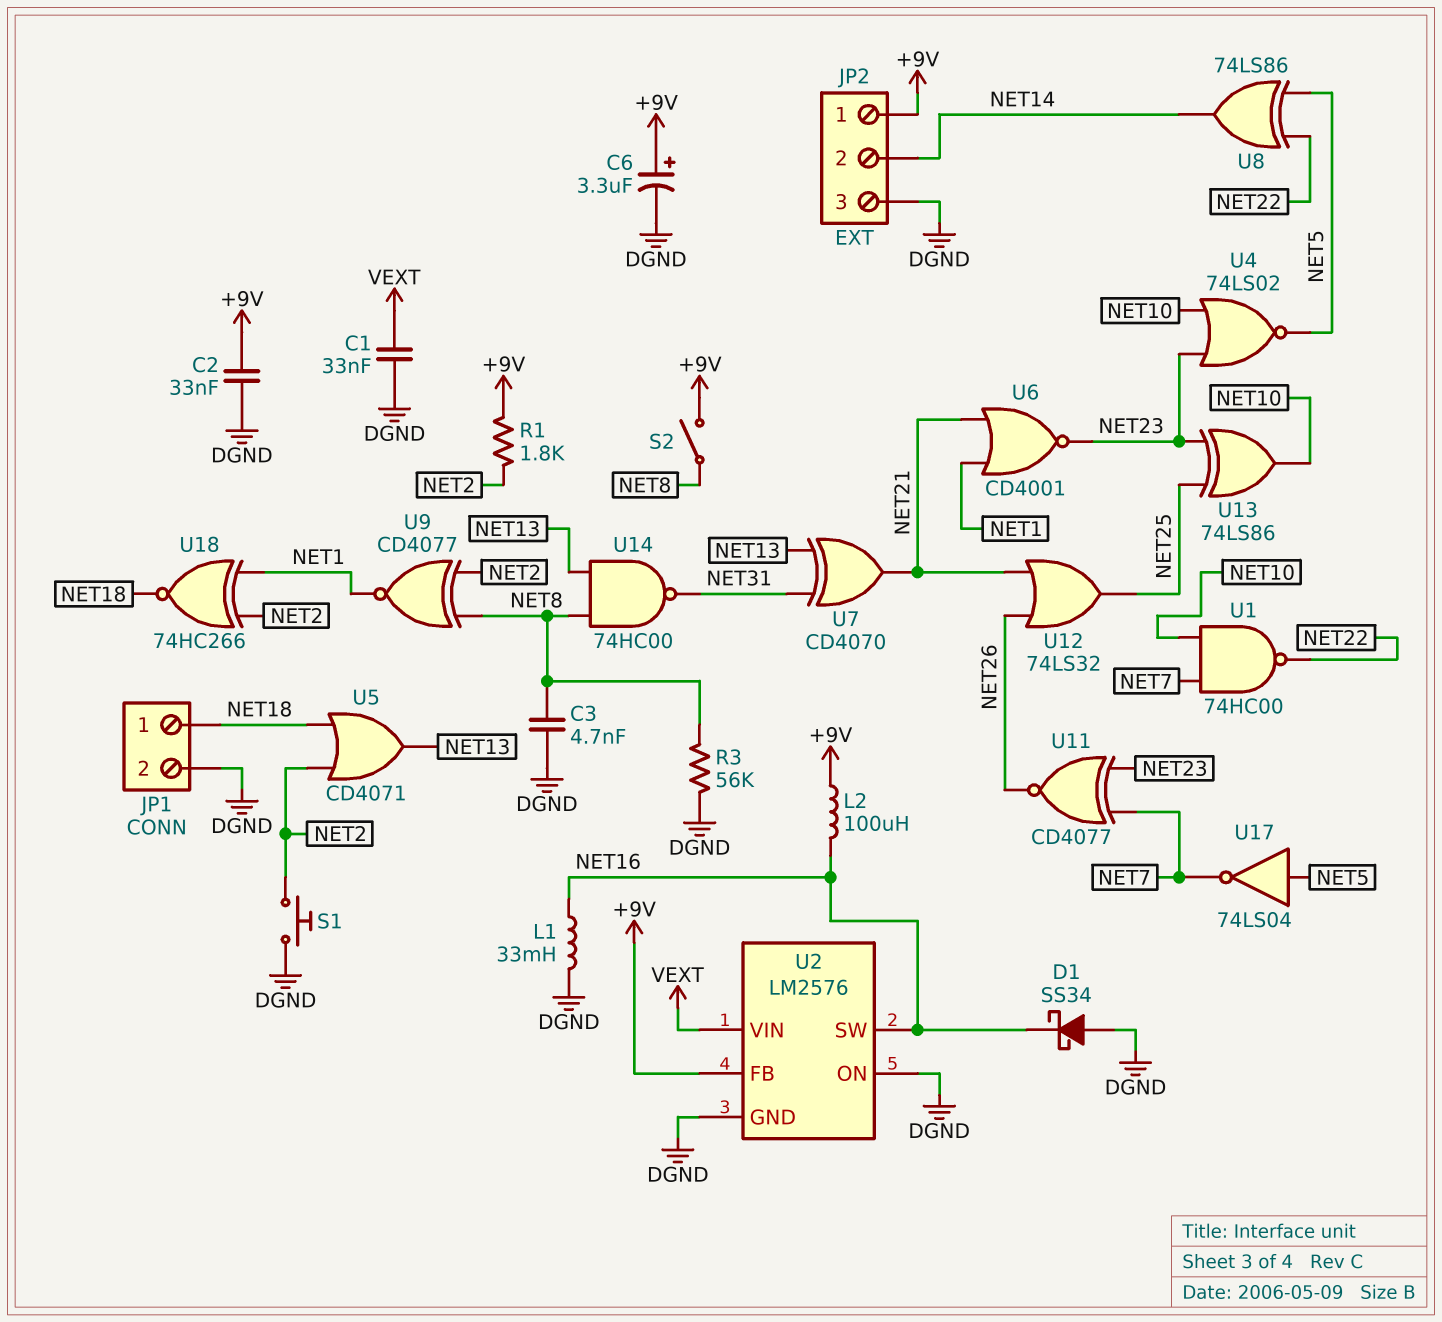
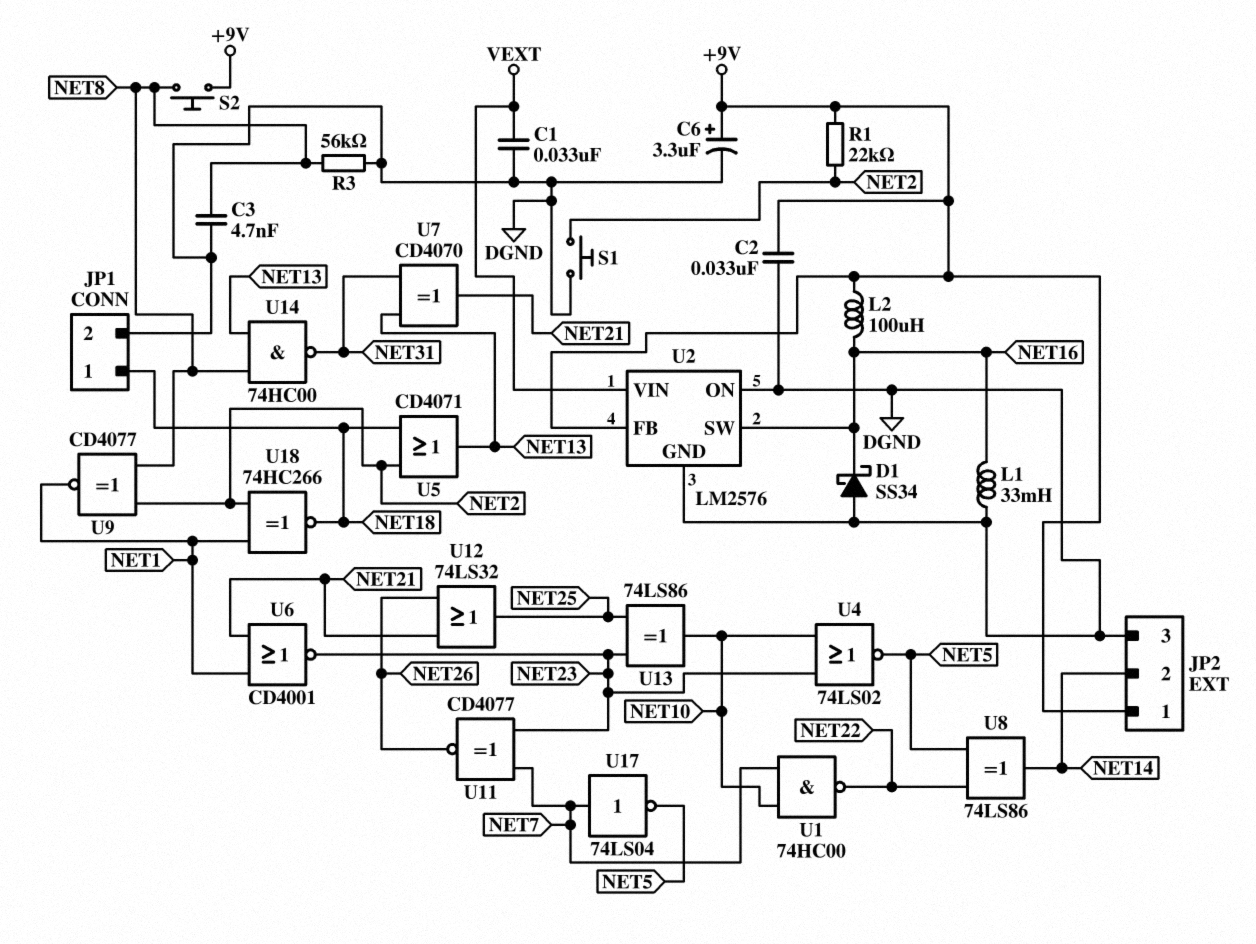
R1: 1.8k (+9V, NET2) -> 22k (+9V, NET2)
S2: switch (+9V, NET8) -> button (+9V, NET8)
U17: NOT 74LS04 (in NET5, out NET7) -> NOT 74LS04 (in NET7, out NET5)

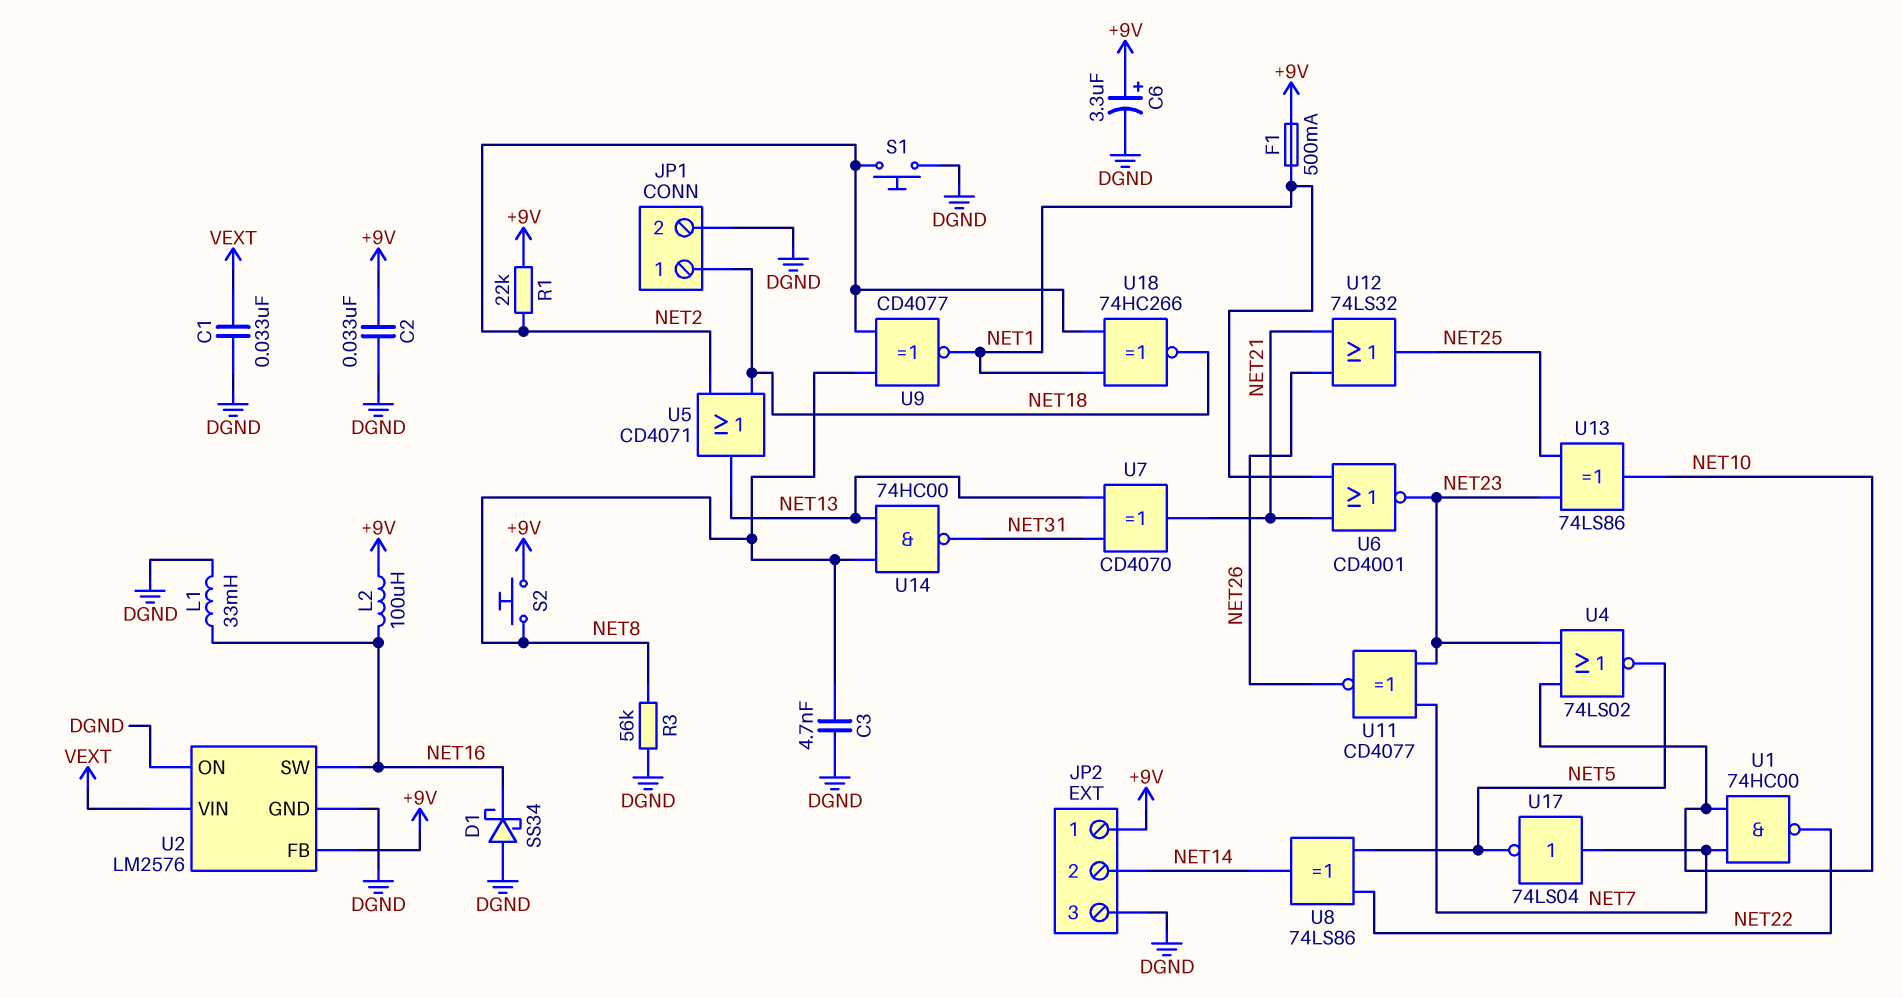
F1: none -> 500mA (+9V, NET1)

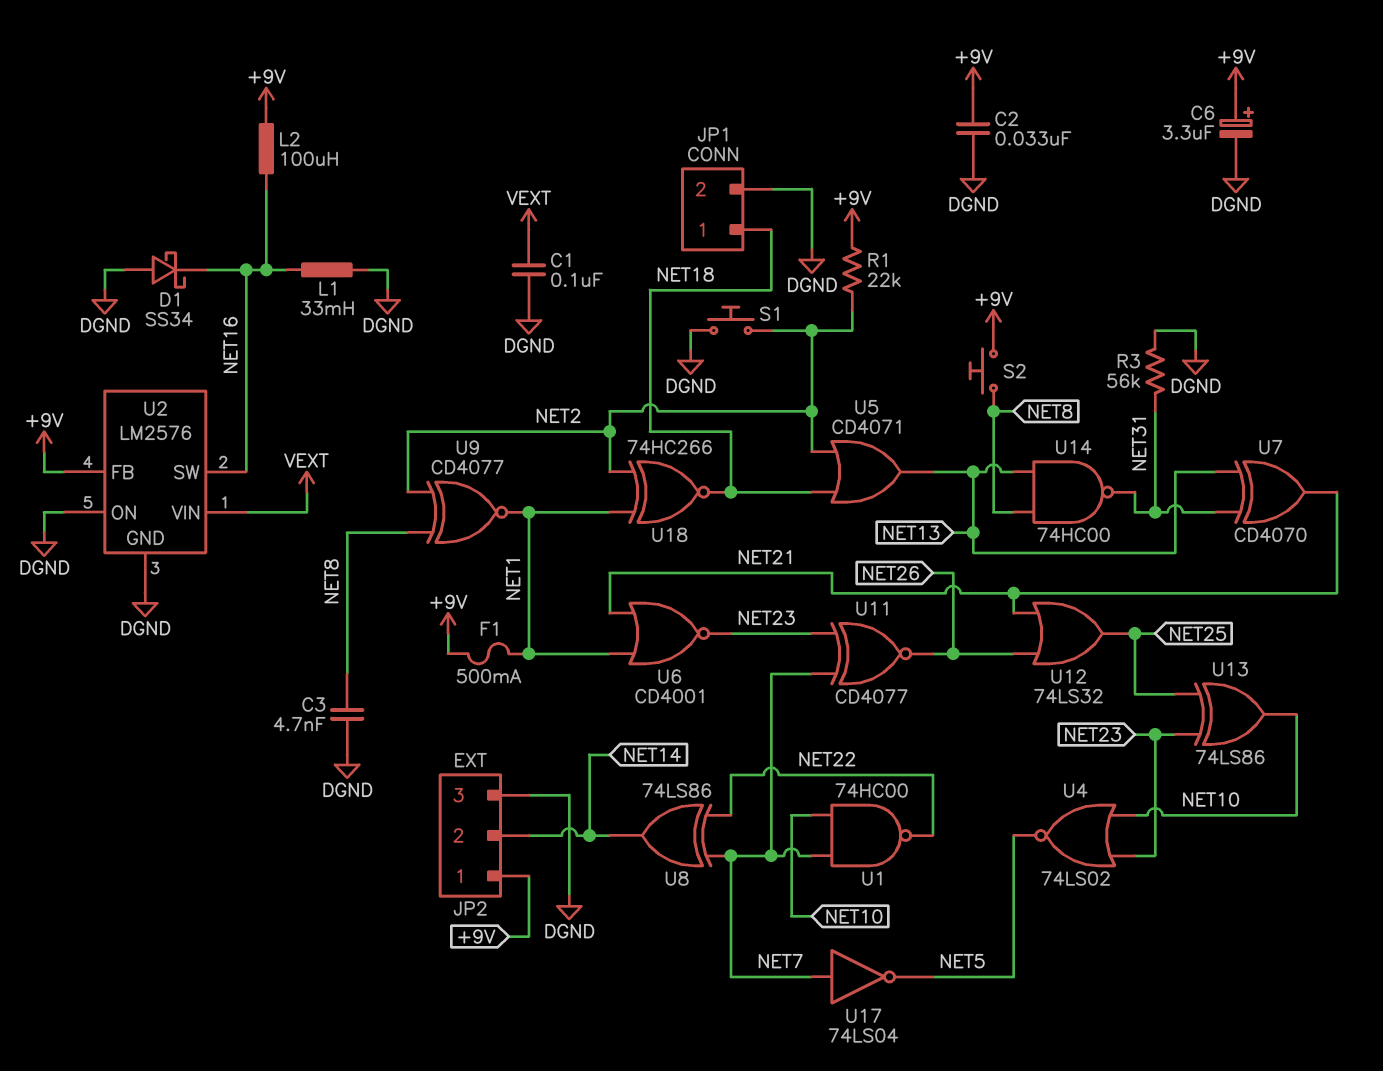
C1: 33nF (DGND, VEXT) -> 100nF (DGND, VEXT)
R3: 56k (DGND, NET8) -> 56k (DGND, NET31)
U8: XOR 74LS86 (in NET5, in NET22, out NET14) -> XOR 74LS86 (in NET7, in NET22, out NET14)

